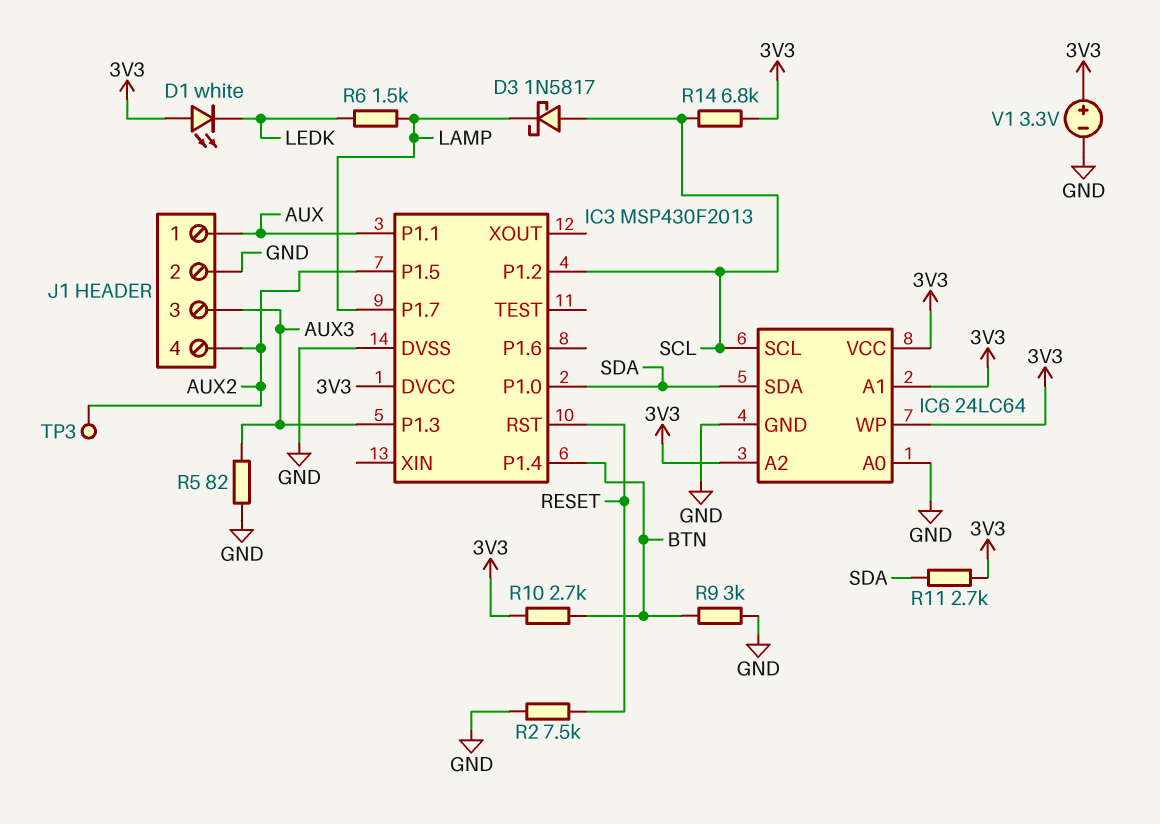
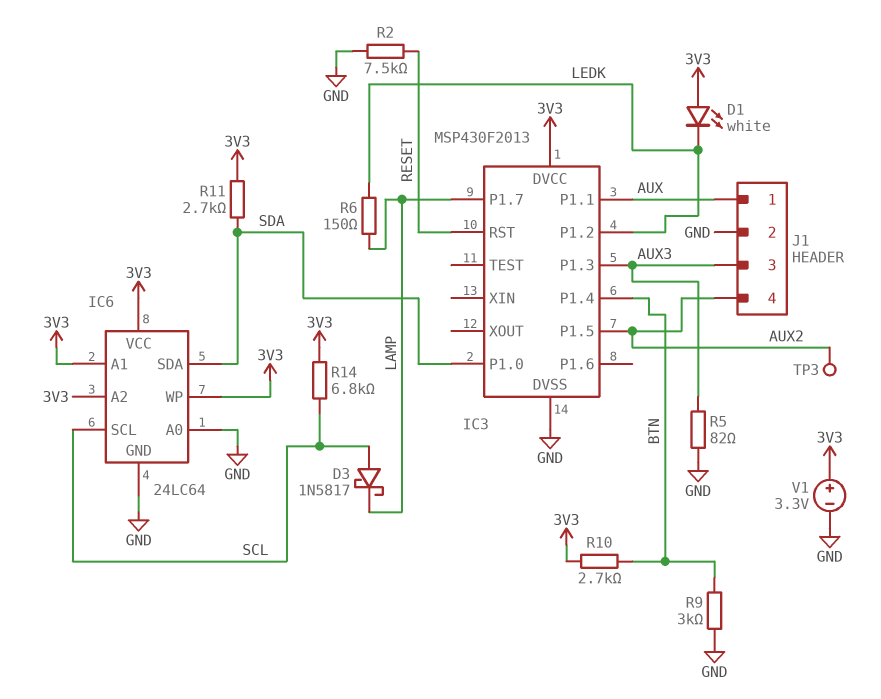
IC3 pin P1.2: SCL -> LEDK
R6: 1.5k (LAMP, LEDK) -> 150 (LAMP, LEDK)

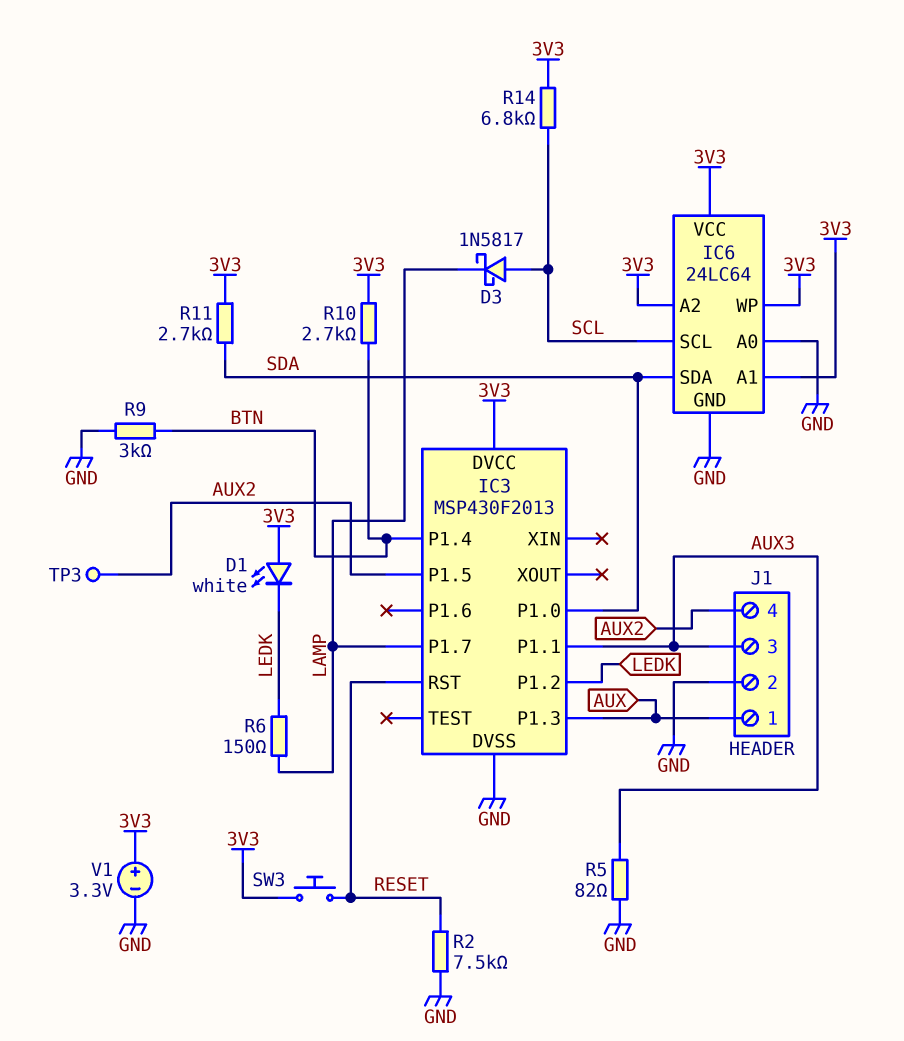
IC3 pin P1.1: AUX -> AUX3
IC3 pin P1.3: AUX3 -> AUX
SW3: none -> button (3V3, RESET)

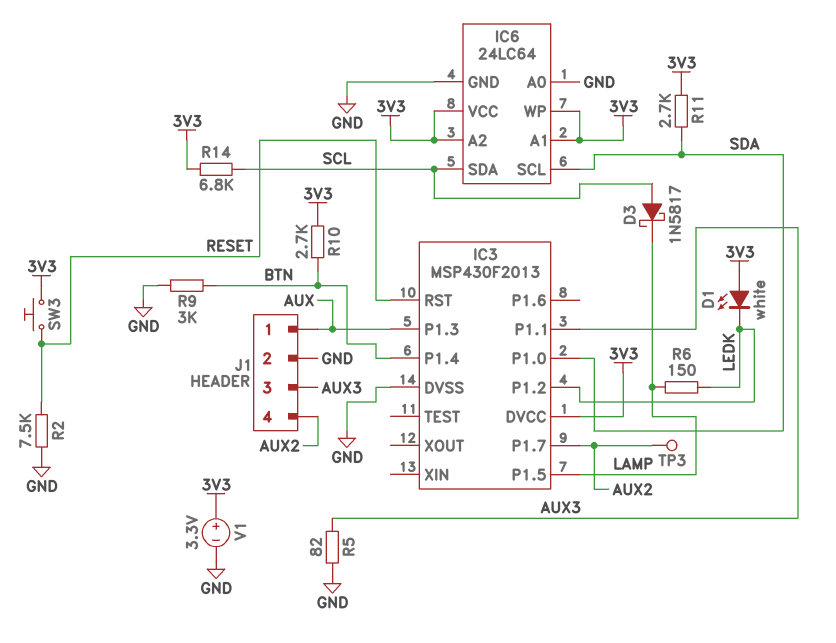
IC3 pin P1.5: AUX2 -> LAMP
IC3 pin P1.7: LAMP -> AUX2
IC6 pin SCL: SCL -> SDA
IC6 pin SDA: SDA -> SCL

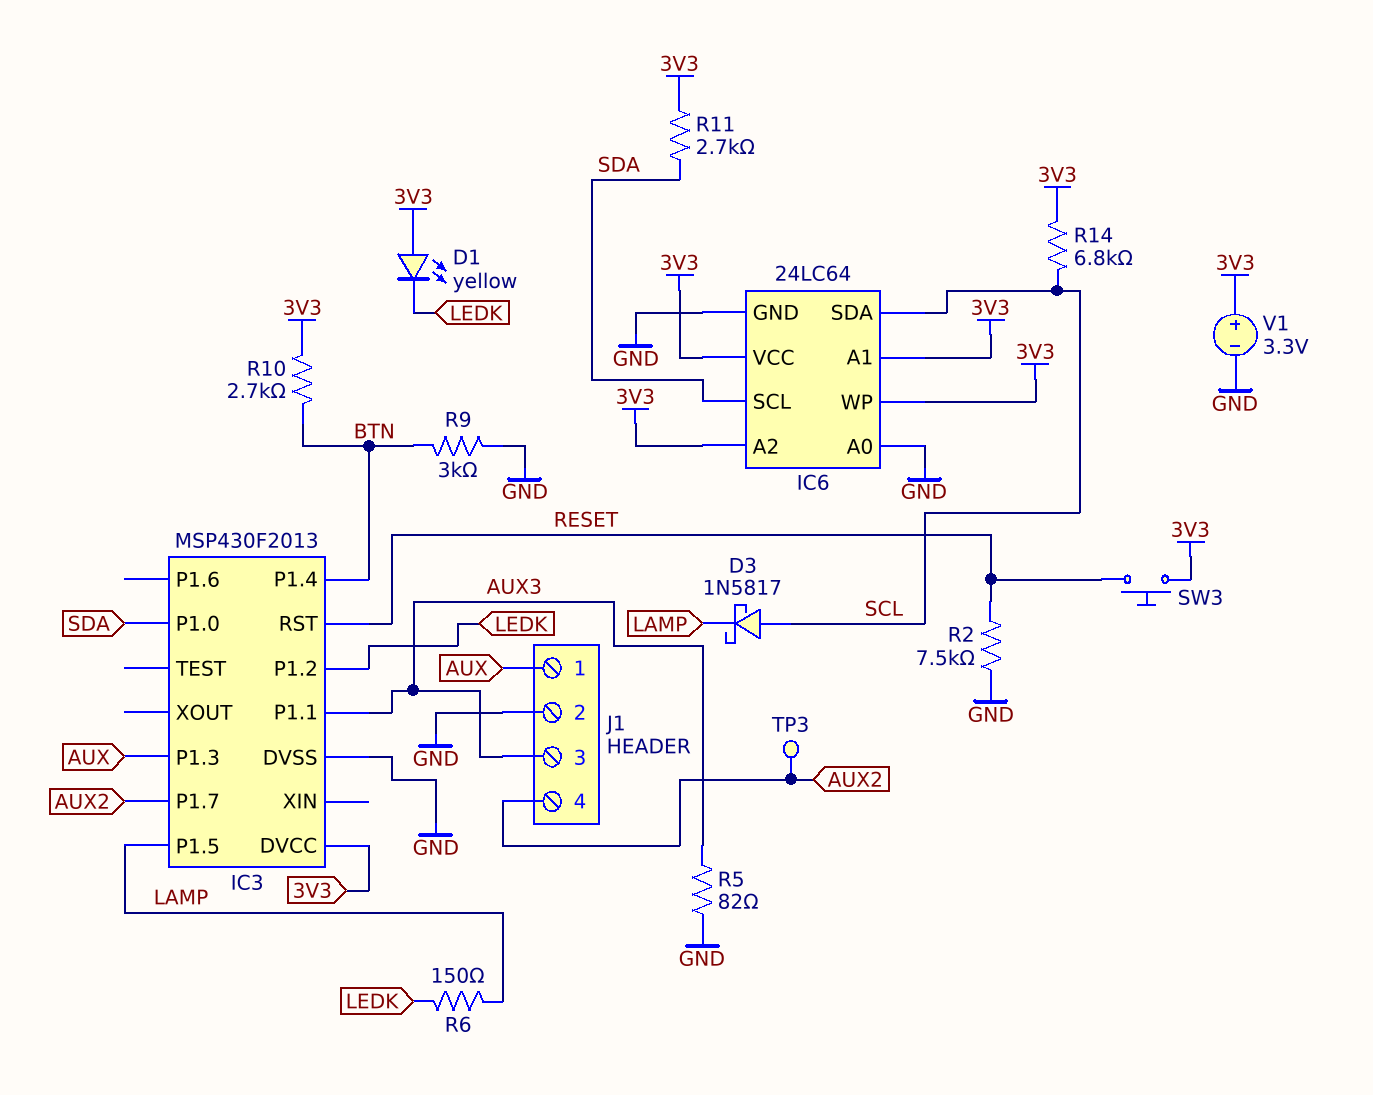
D1: LED white (A 3V3, K LEDK) -> LED yellow (A 3V3, K LEDK)

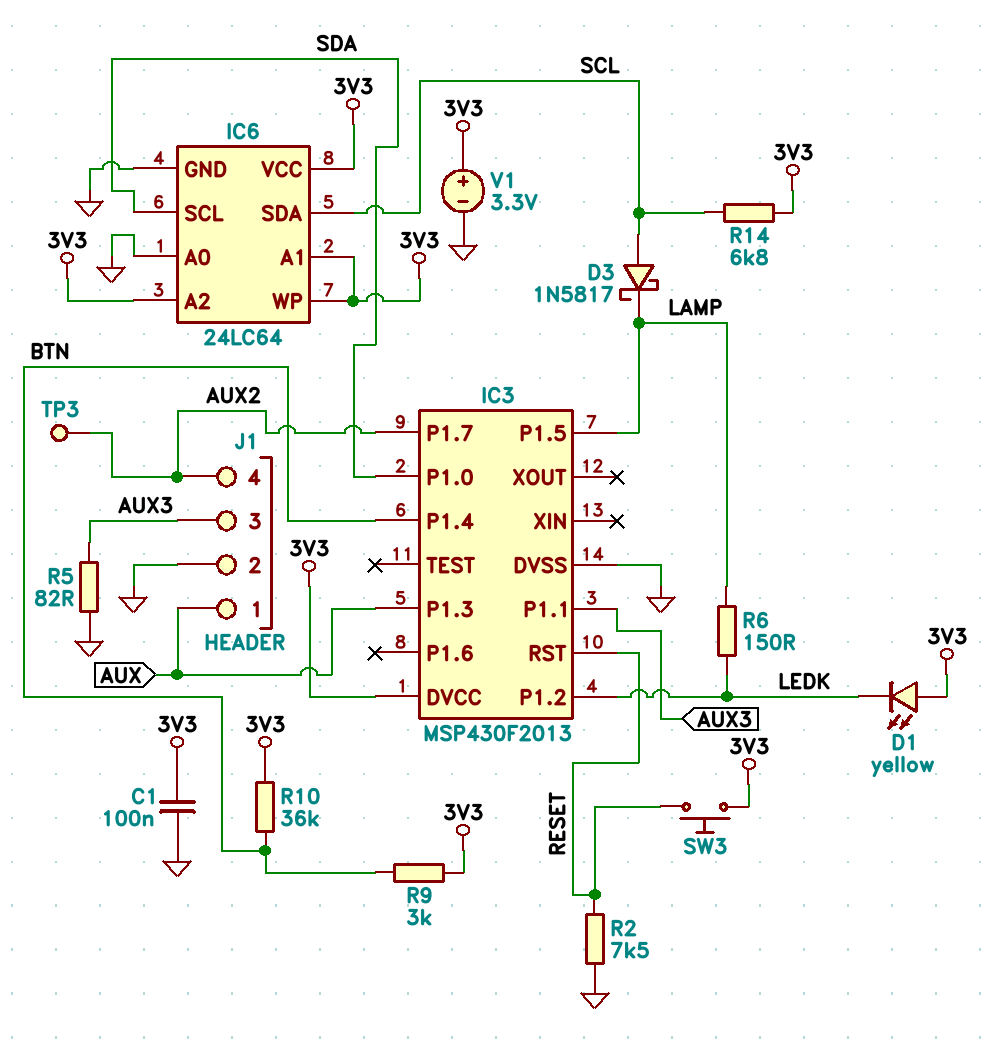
C1: none -> 100nF (3V3, GND)
R9: 3k (BTN, GND) -> 3k (3V3, BTN)
R10: 2.7k (3V3, BTN) -> 36k (3V3, BTN)
R11: 2.7k (3V3, SDA) -> none

